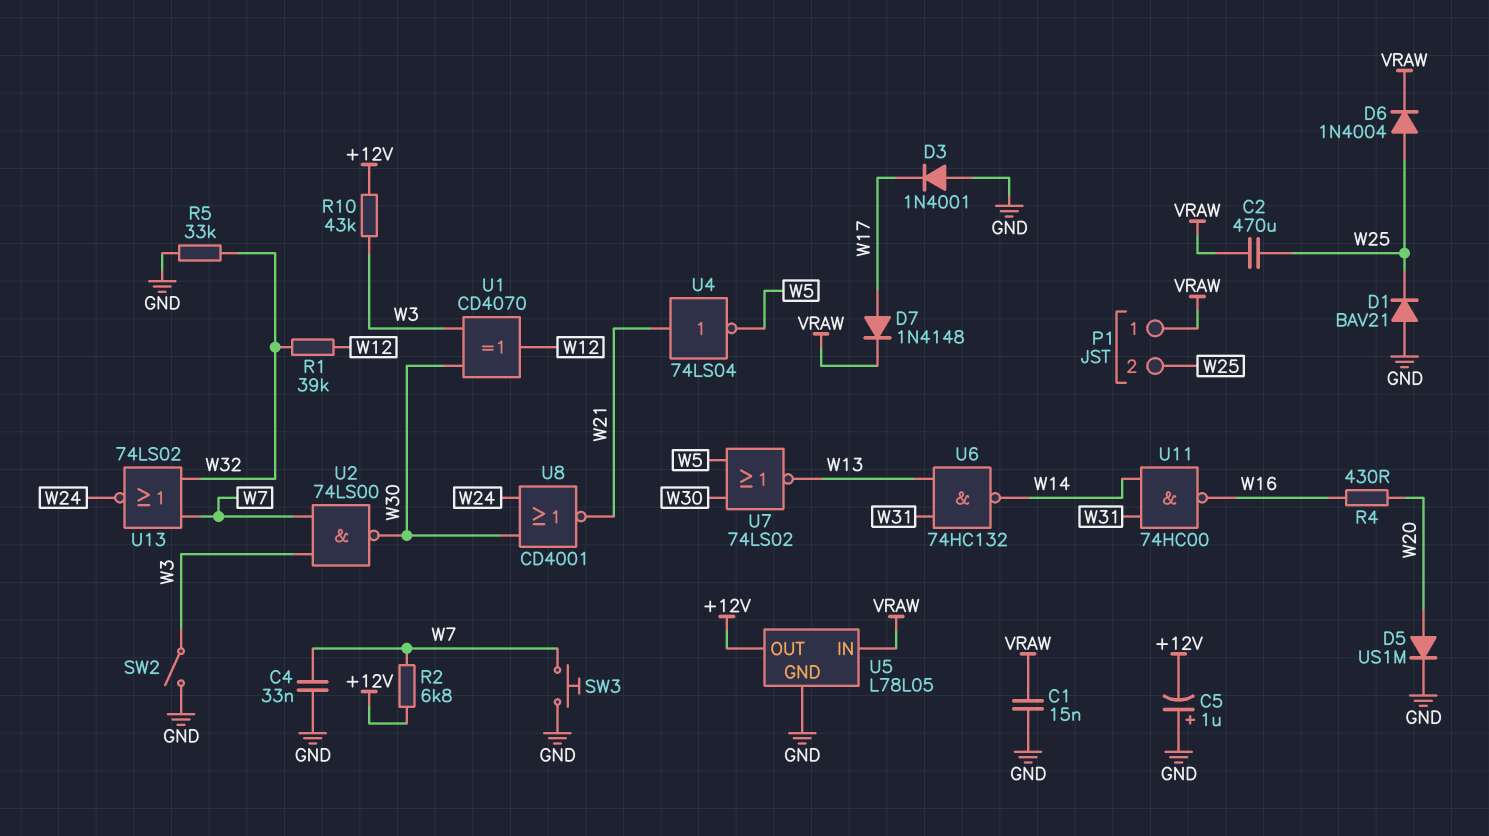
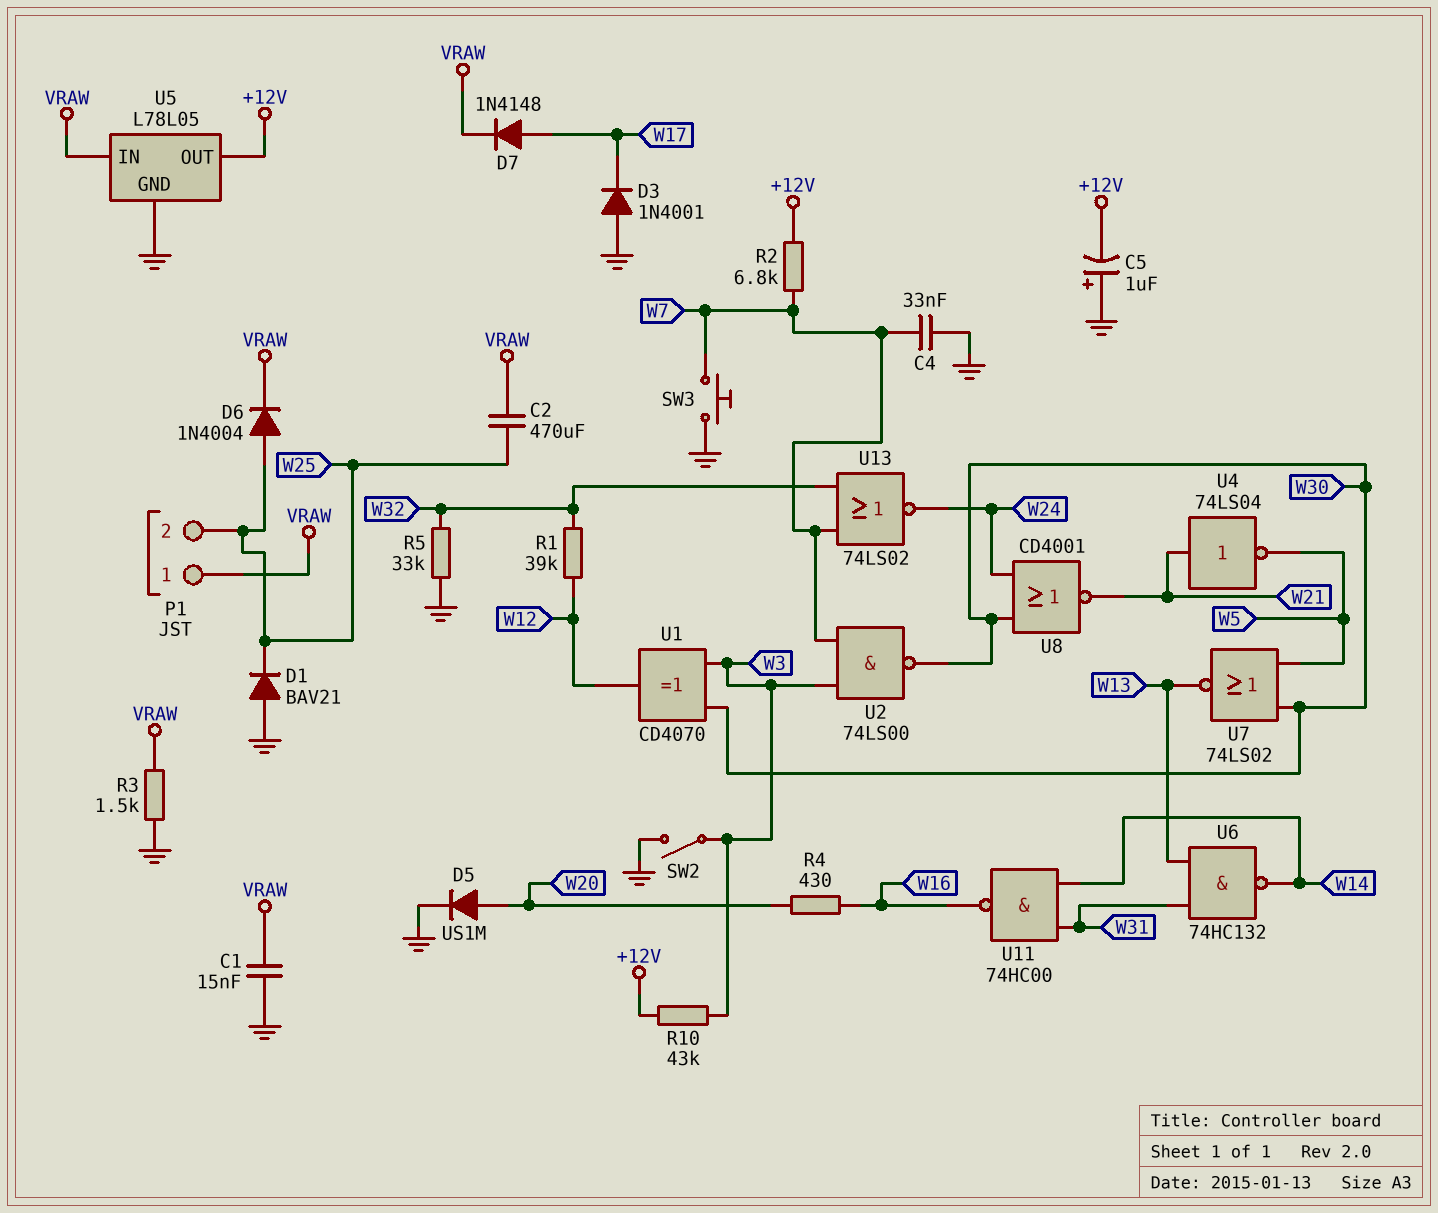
R3: none -> 1.5k (GND, VRAW)

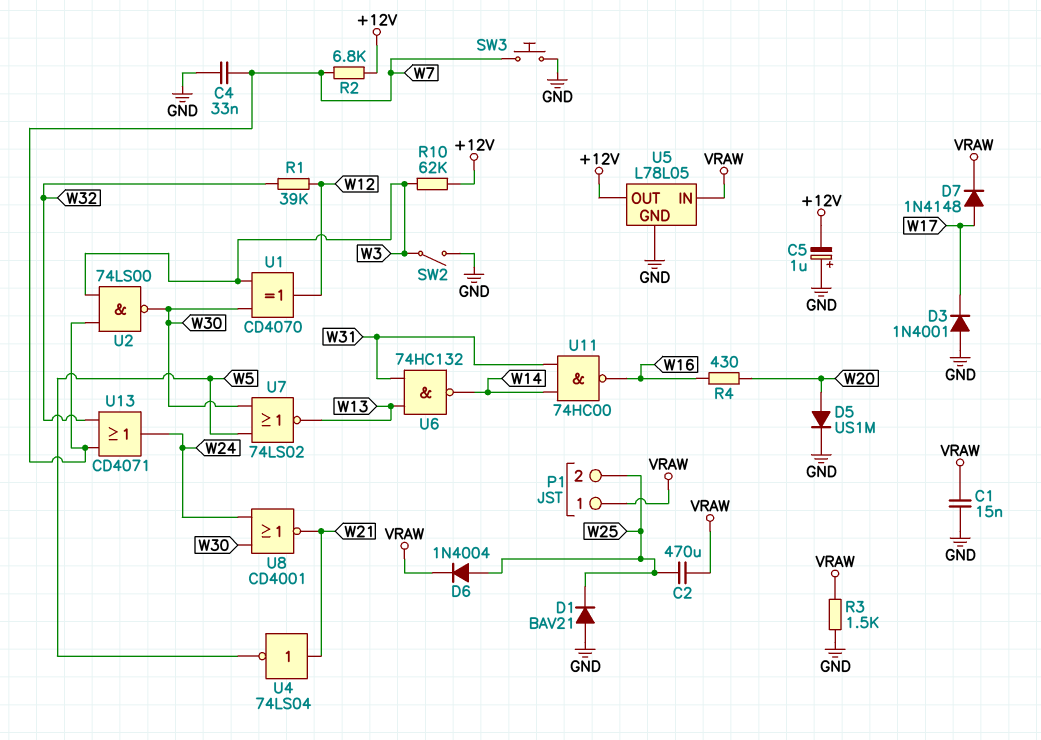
R5: 33k (GND, W32) -> none
R10: 43k (+12V, W3) -> 62k (+12V, W3)
U13: NOR 74LS02 (in W7, in W32, out W24) -> OR CD4071 (in W7, in W32, out W24)

